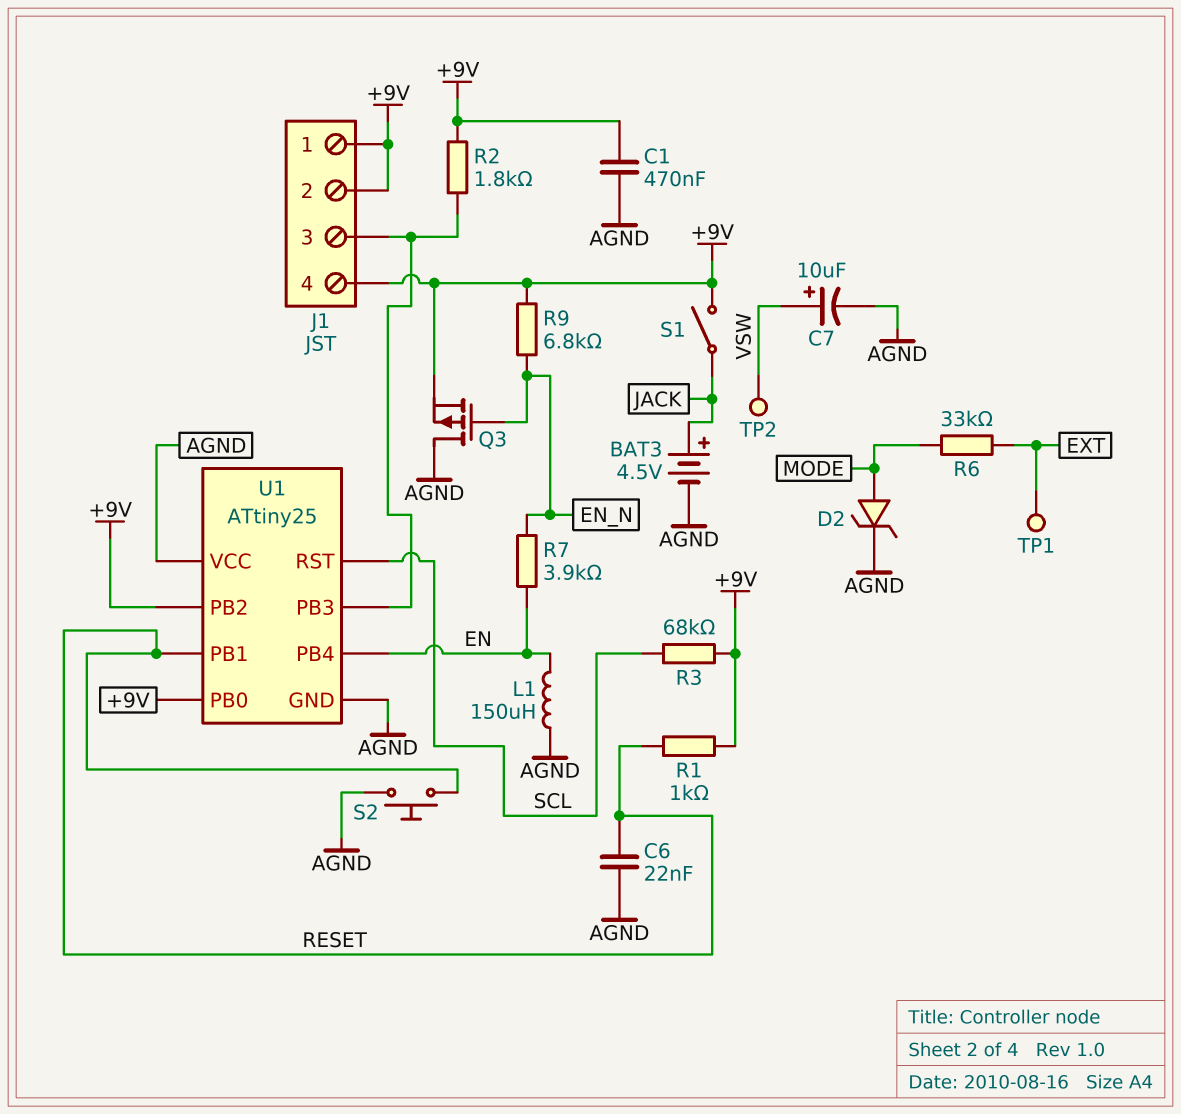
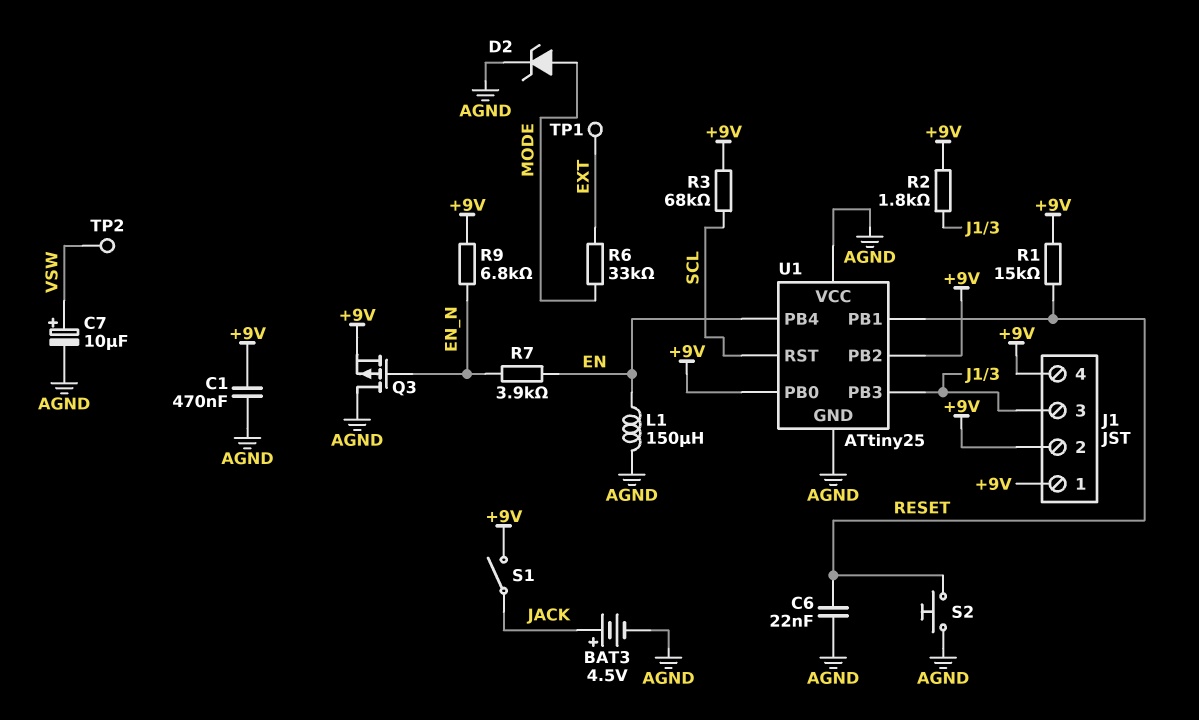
R1: 1k (+9V, RESET) -> 15k (+9V, RESET)

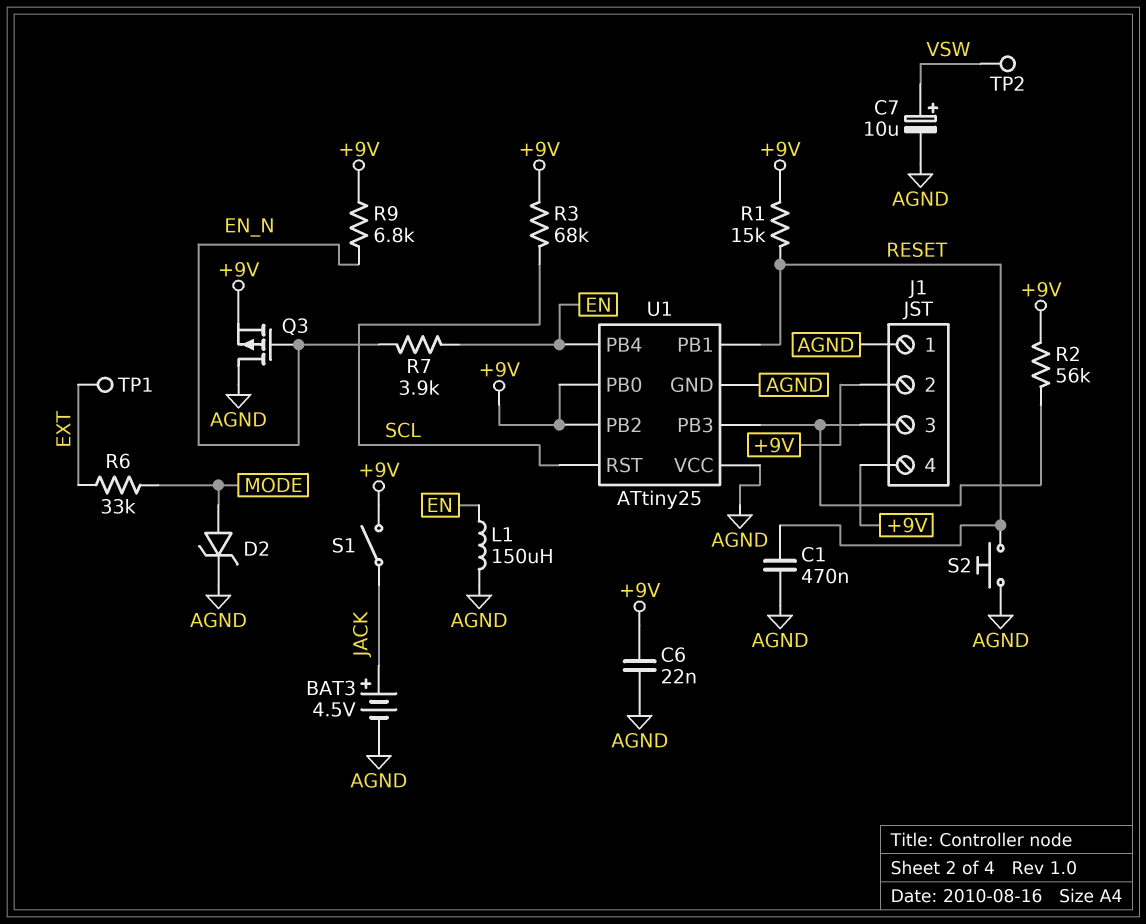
C1: 470nF (+9V, AGND) -> 470nF (AGND, RESET)
C6: 22nF (AGND, RESET) -> 22nF (+9V, AGND)
J1 pin 1: +9V -> AGND
R2: 1.8k (+9V, J1/3) -> 56k (+9V, J1/3)

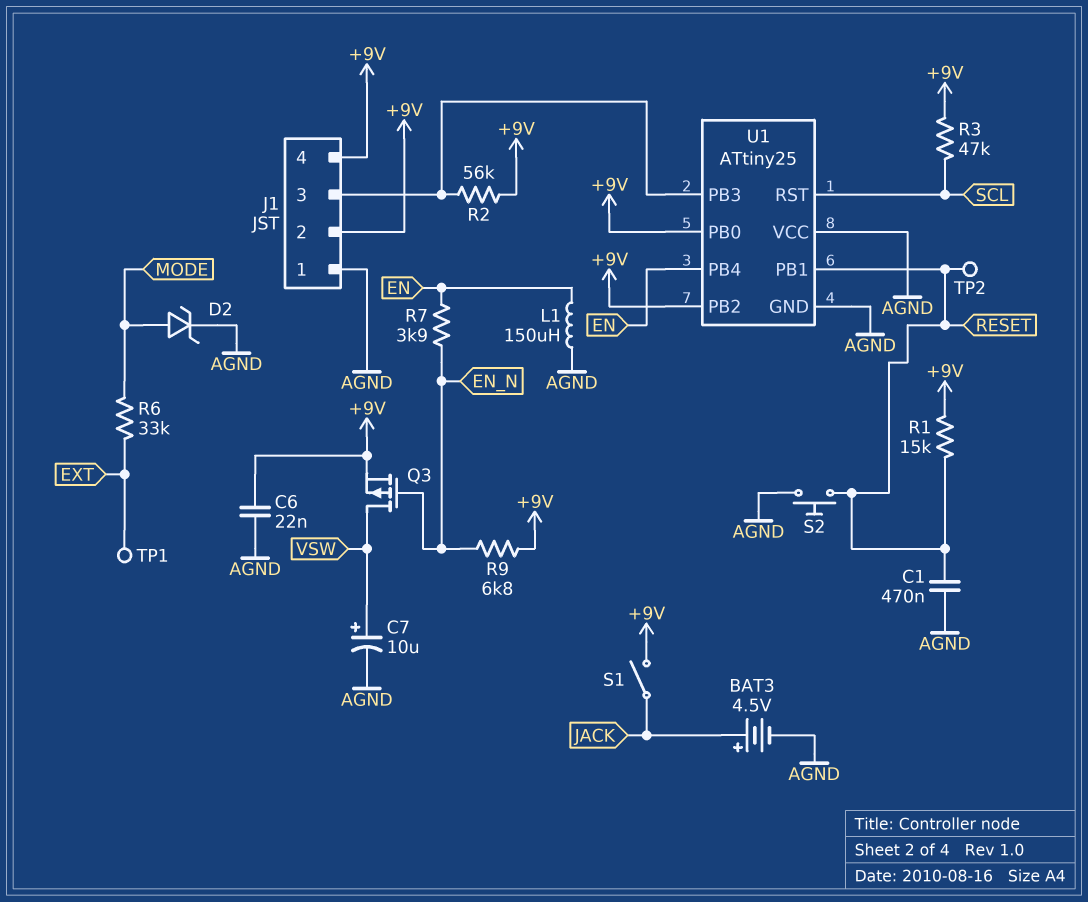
Q3: PMOS (G EN_N, D AGND, S +9V) -> PMOS (G EN_N, D VSW, S +9V)
R3: 68k (+9V, SCL) -> 47k (+9V, SCL)
TP2: test point (VSW) -> test point (RESET)

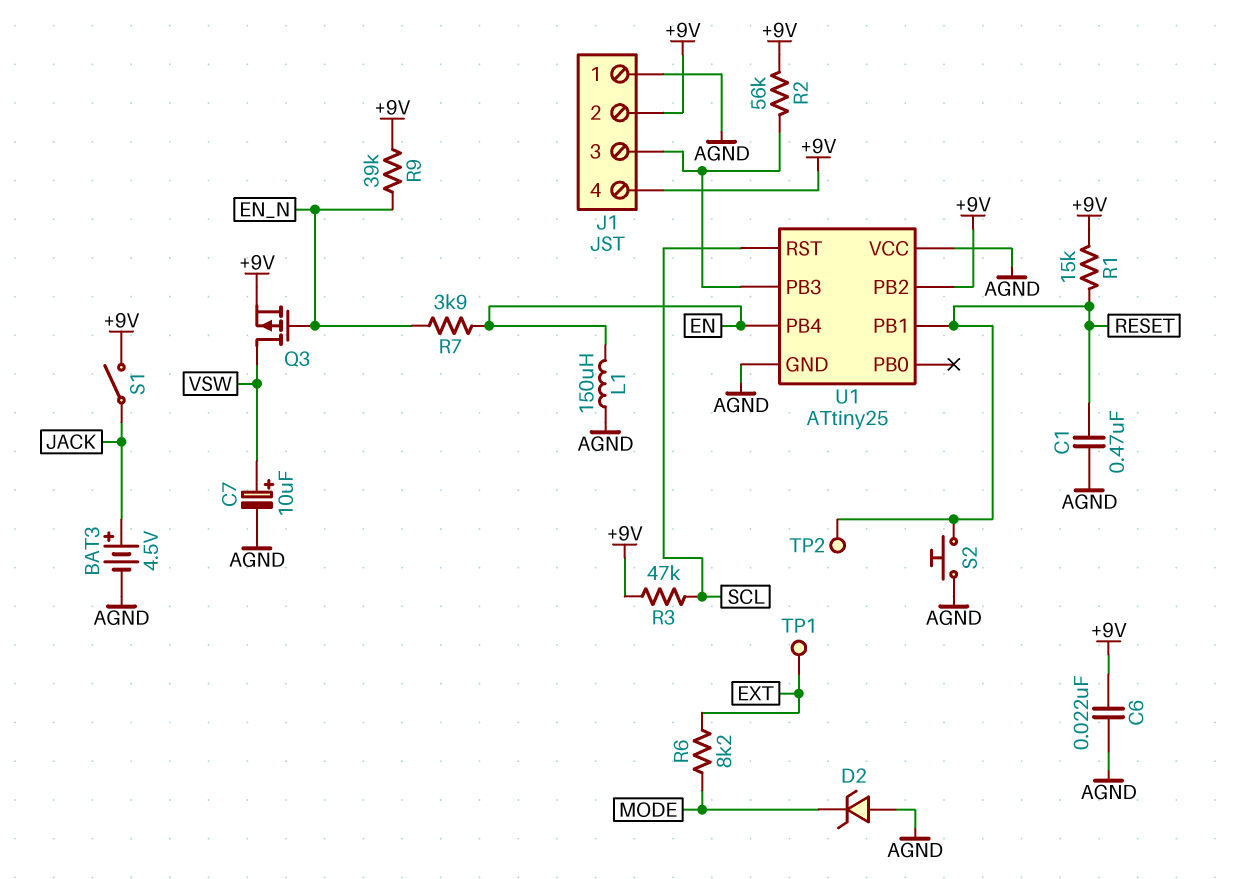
D2: zener (A MODE, K AGND) -> zener (A AGND, K MODE)
R6: 33k (EXT, MODE) -> 8.2k (EXT, MODE)
R9: 6.8k (+9V, EN_N) -> 39k (+9V, EN_N)
U1 pin PB0: +9V -> none

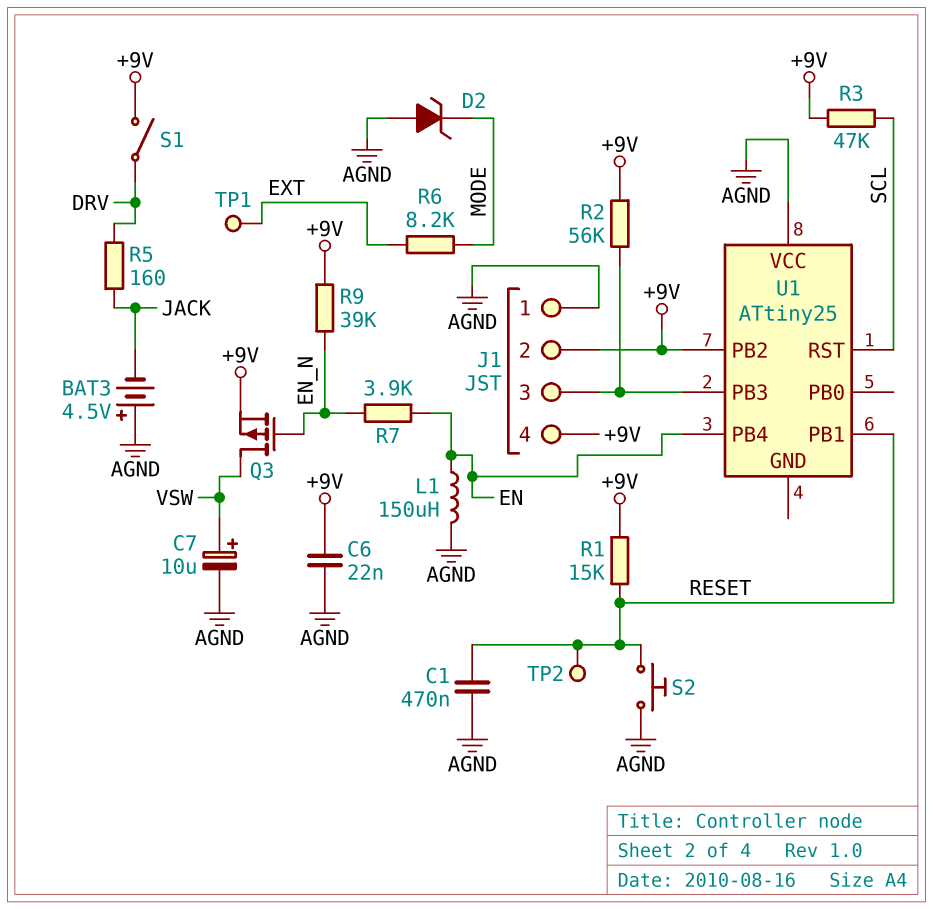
BAT3: 4.5V (plus JACK, minus AGND) -> 4.5V (plus AGND, minus JACK)
R5: none -> 160 (DRV, JACK)
S1: switch (+9V, JACK) -> switch (+9V, DRV)
U1 pin GND: AGND -> none

